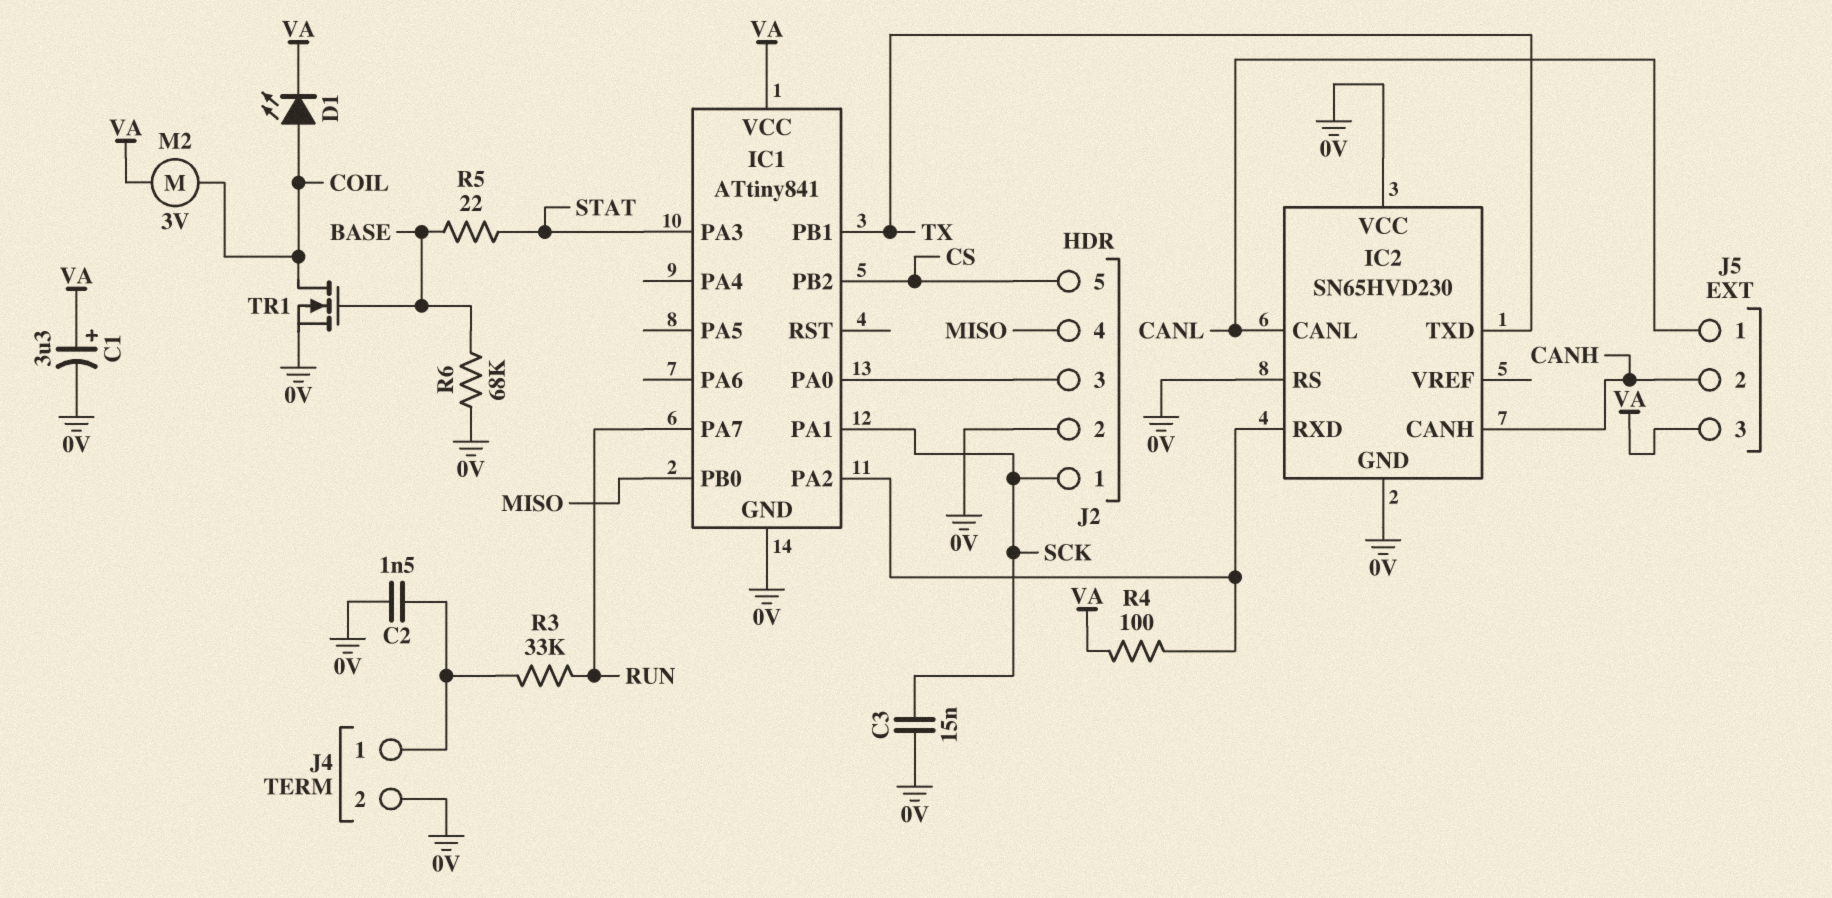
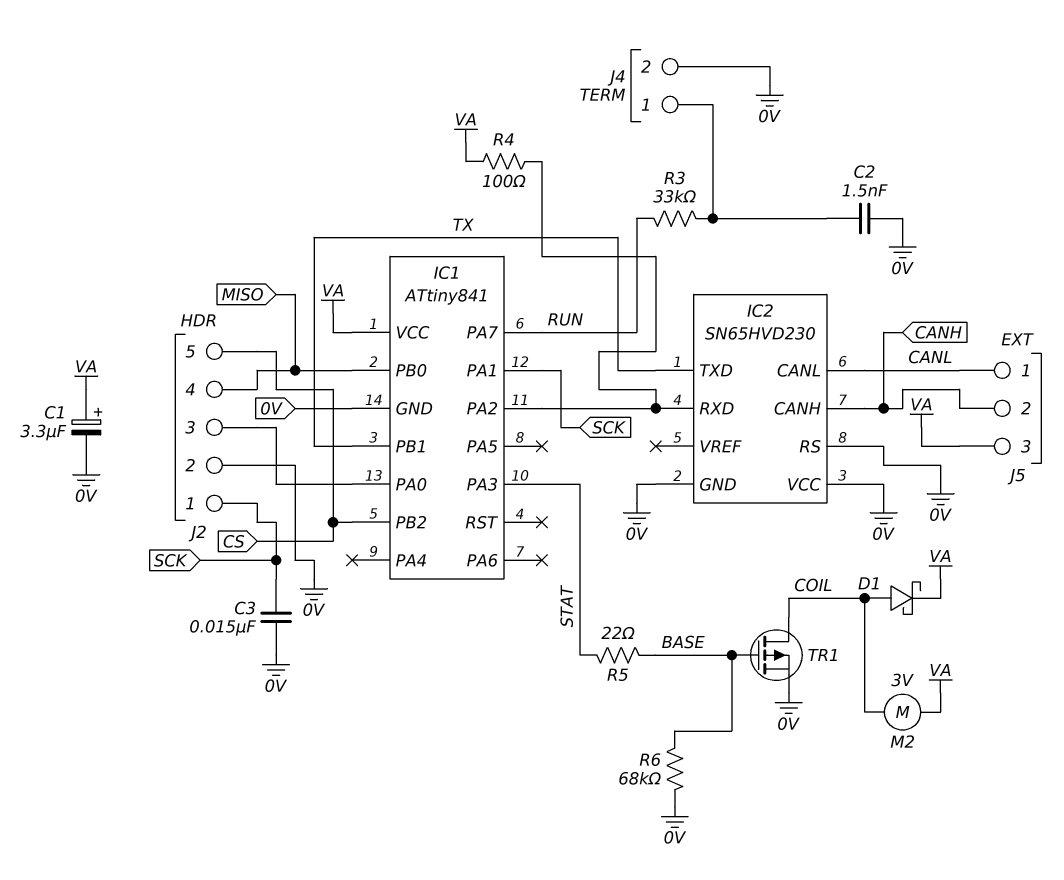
D1: LED (A COIL, K VA) -> schottky (A COIL, K VA)
TR1: NMOS (G BASE, D COIL, S 0V) -> PMOS (G BASE, D COIL, S 0V)

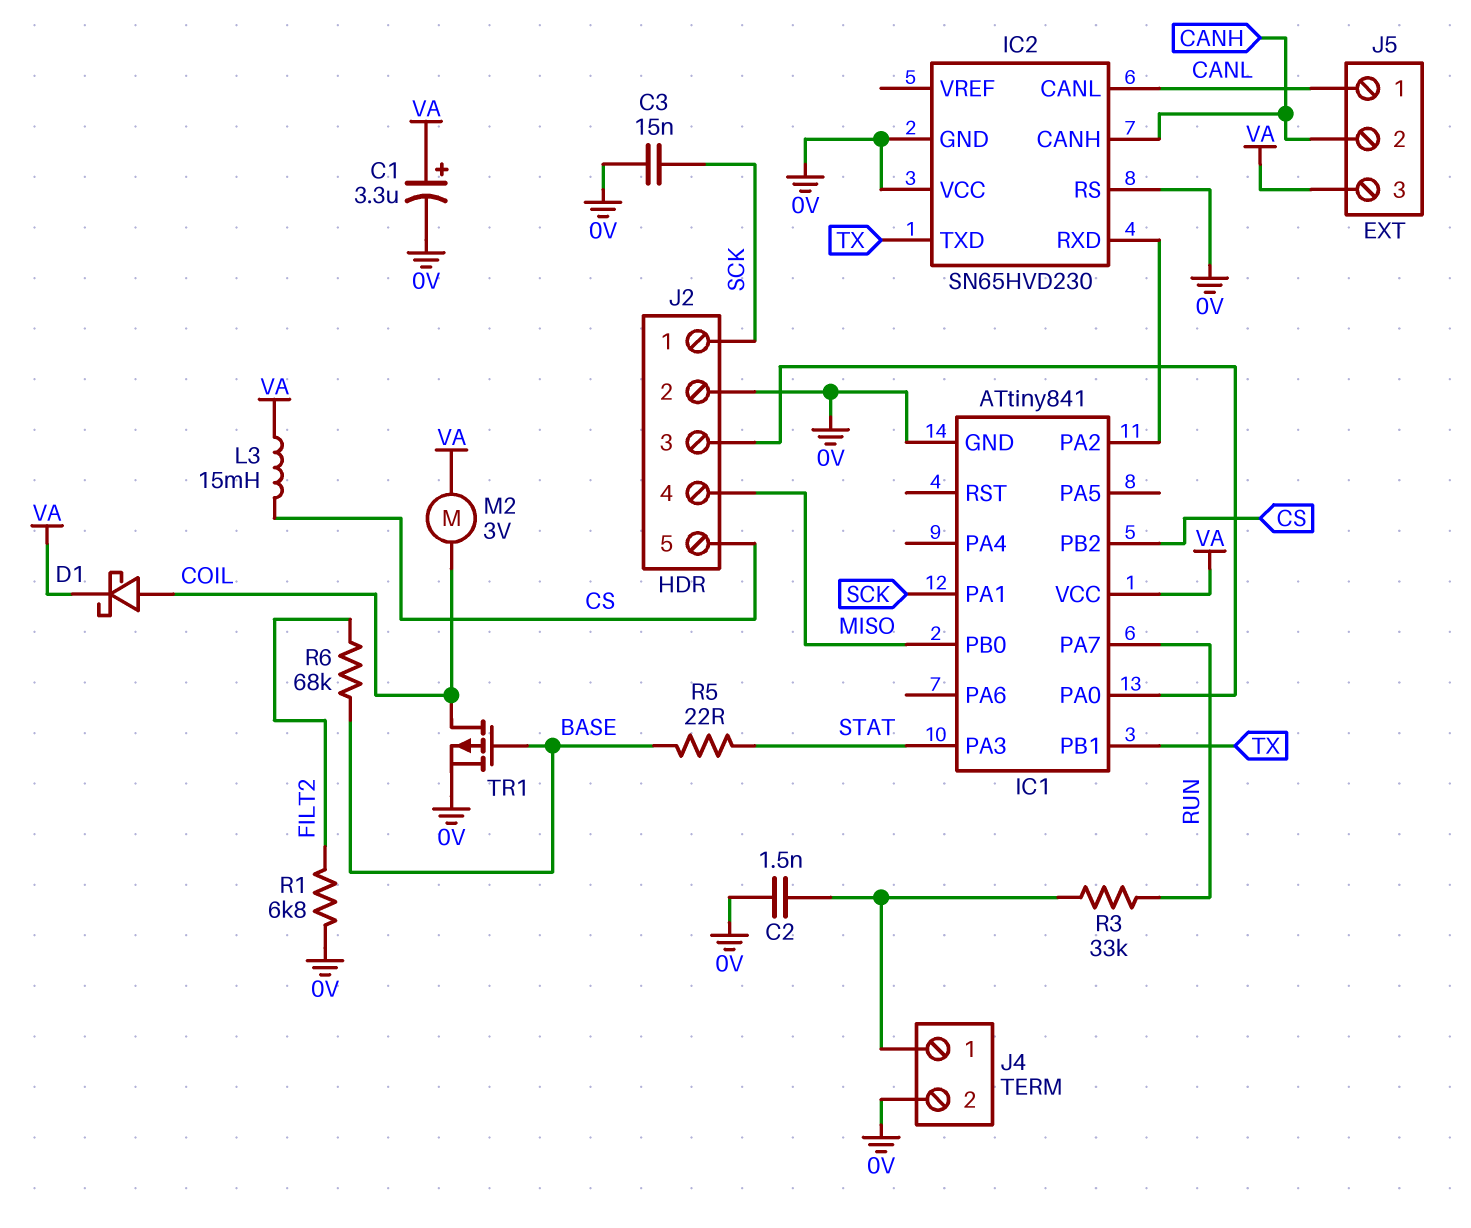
L3: none -> 15mH (CS, VA)
R1: none -> 6.8k (0V, FILT2)
R4: 100 (IC1/PA2, VA) -> none
R6: 68k (0V, BASE) -> 68k (BASE, FILT2)

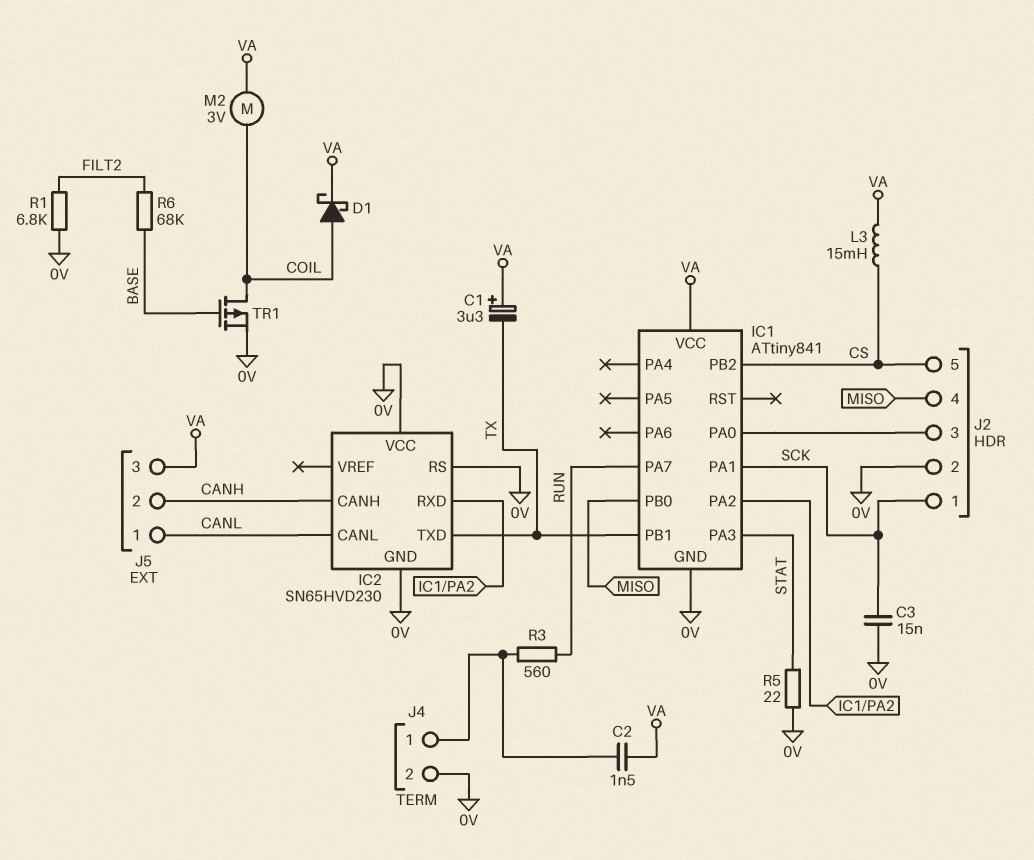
C1: 3.3uF (plus VA, minus 0V) -> 3.3uF (plus VA, minus TX)
C2: 1.5nF (0V, J4/1) -> 1.5nF (J4/1, VA)
R3: 33k (J4/1, RUN) -> 560 (J4/1, RUN)
R5: 22 (BASE, STAT) -> 22 (0V, STAT)

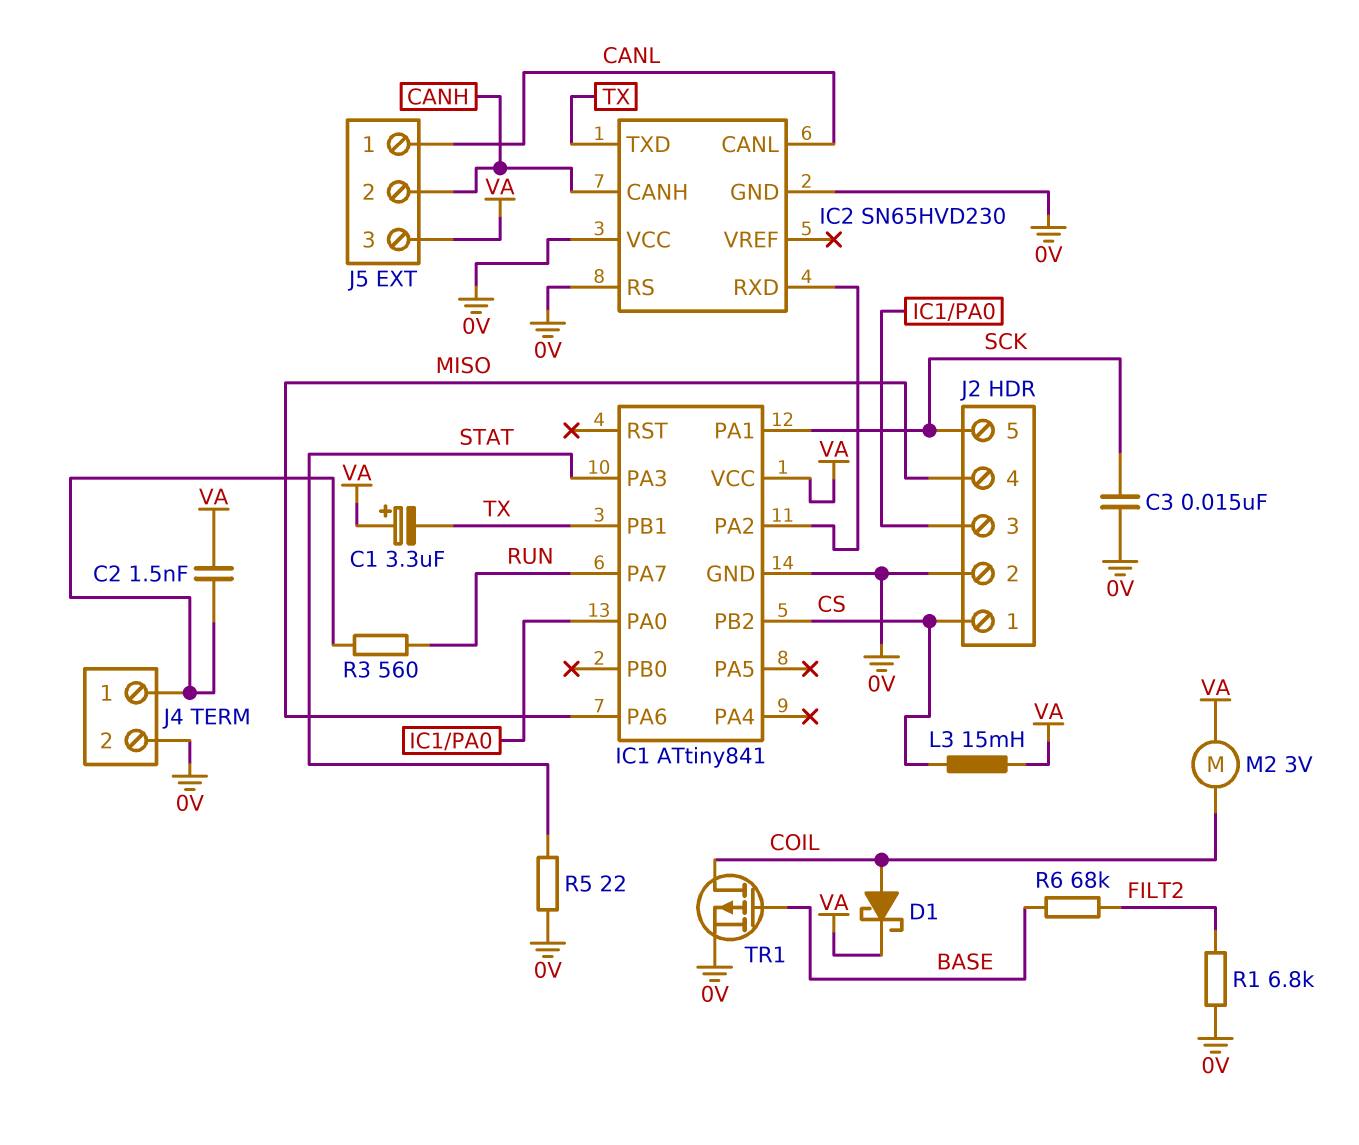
IC1 pin PA6: none -> MISO
IC1 pin PB0: MISO -> none
J2 pin 1: SCK -> CS
J2 pin 5: CS -> SCK

